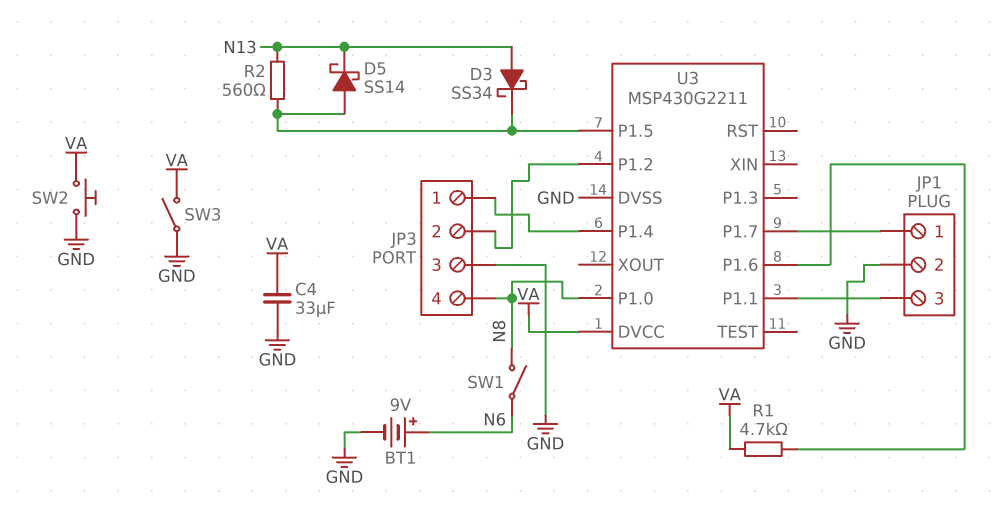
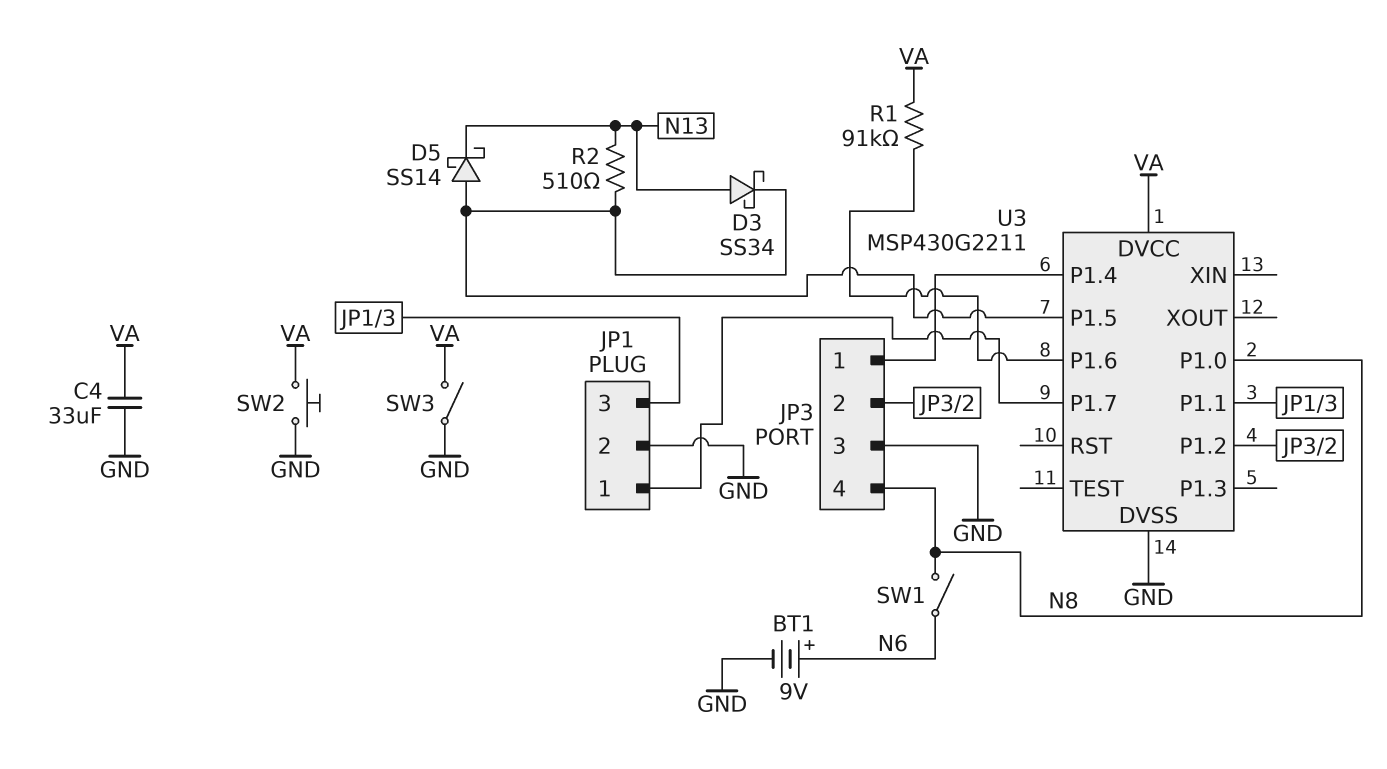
R1: 4.7k (U3/P1.6, VA) -> 91k (U3/P1.6, VA)
R2: 560 (N13, U3/P1.5) -> 510 (N13, U3/P1.5)

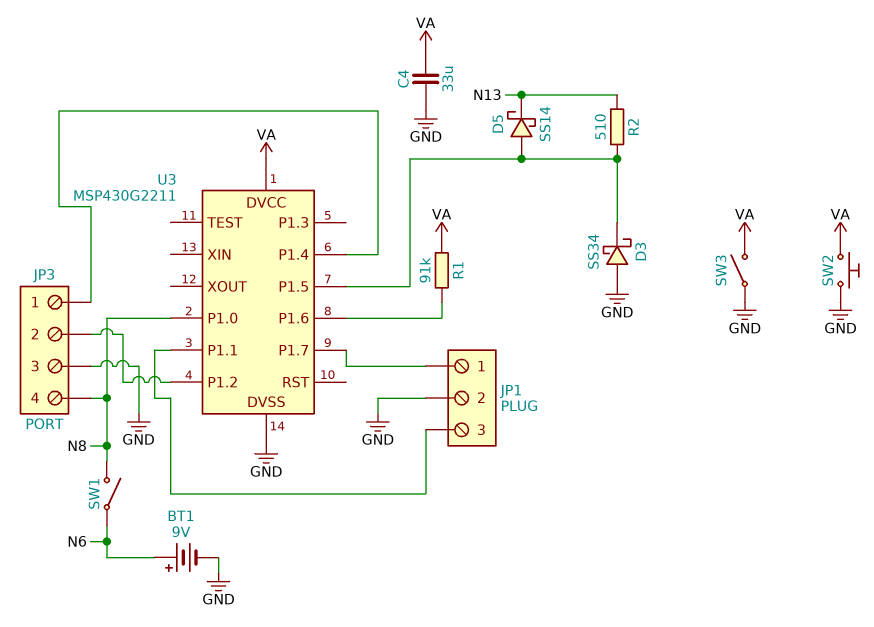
D3: schottky SS34 (A N13, K U3/P1.5) -> schottky SS34 (A GND, K U3/P1.5)

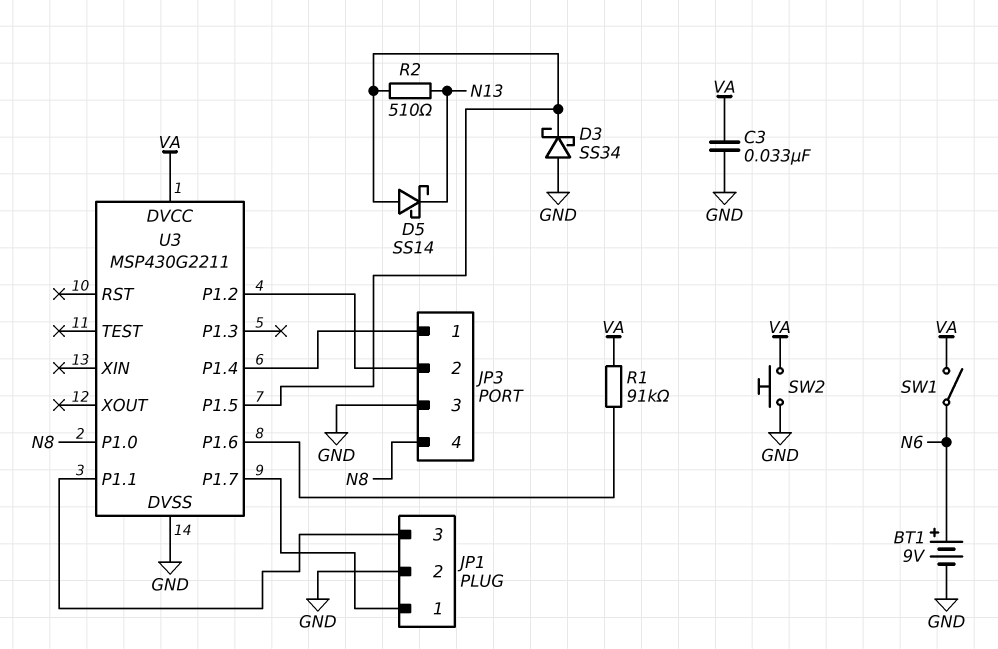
C3: none -> 33nF (GND, VA)
C4: 33uF (GND, VA) -> none
SW1: switch (N6, N8) -> switch (N6, VA)
SW3: switch (GND, VA) -> none

